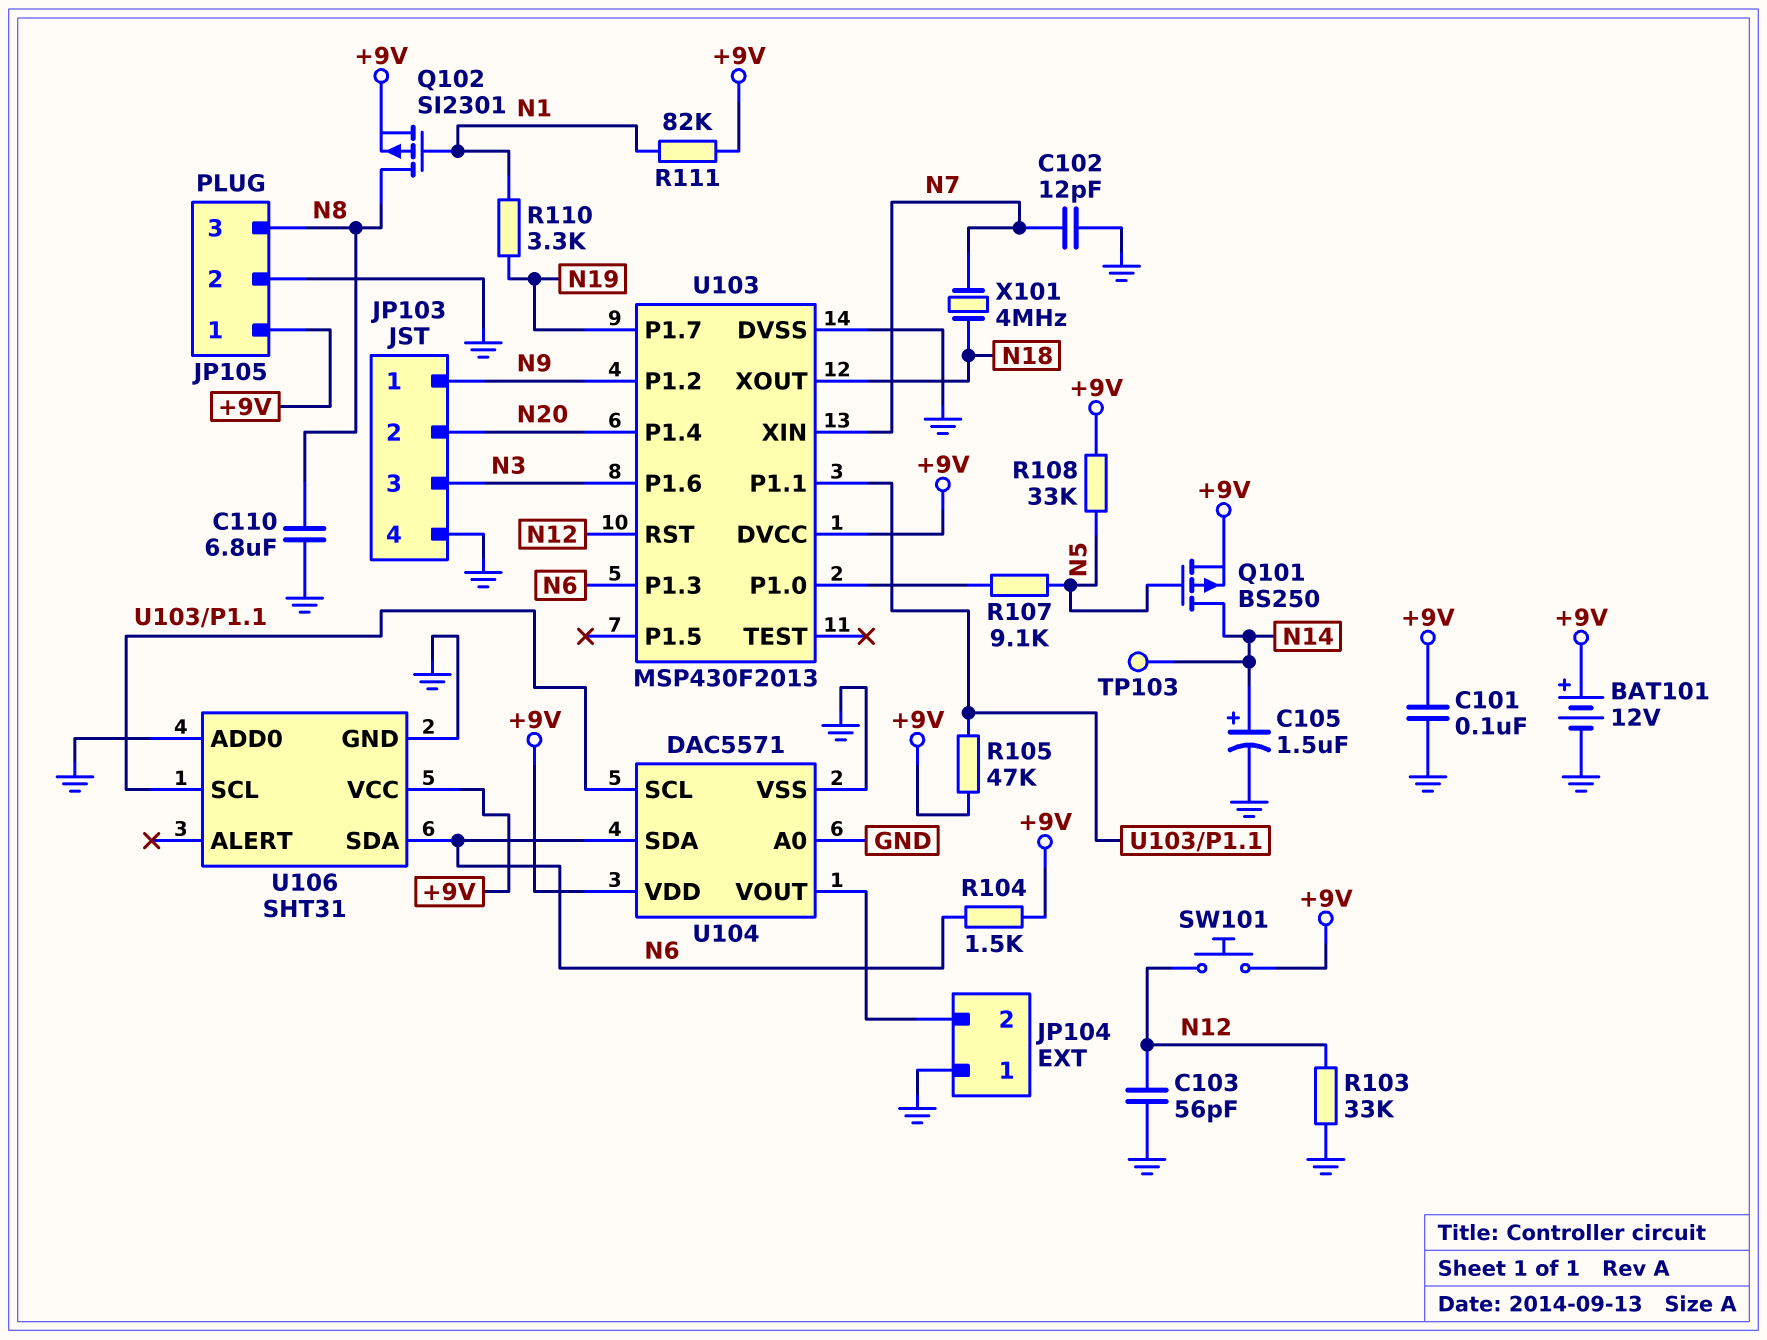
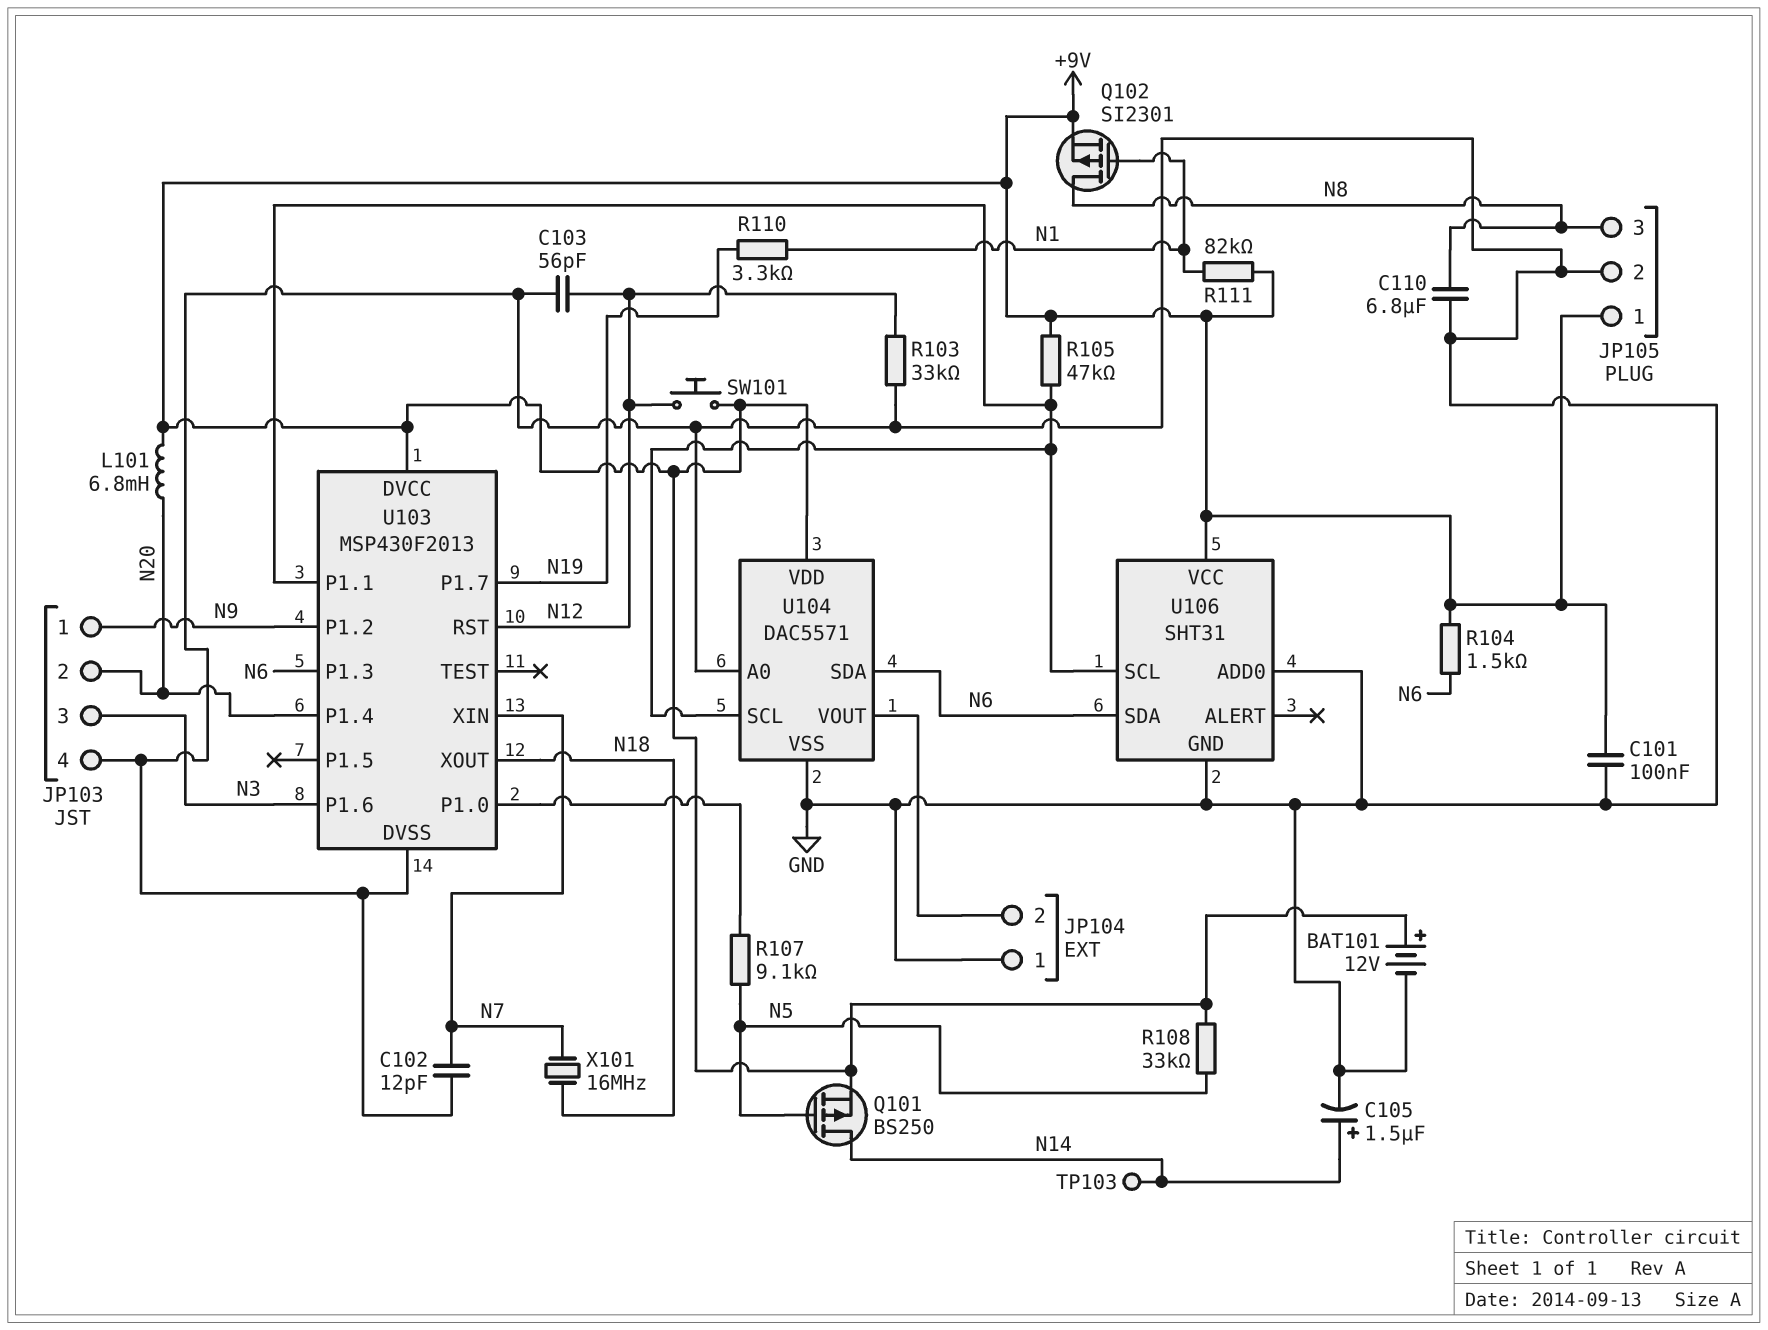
L101: none -> 6.8mH (+9V, N20)
X101: 4MHz (N7, N18) -> 16MHz (N7, N18)

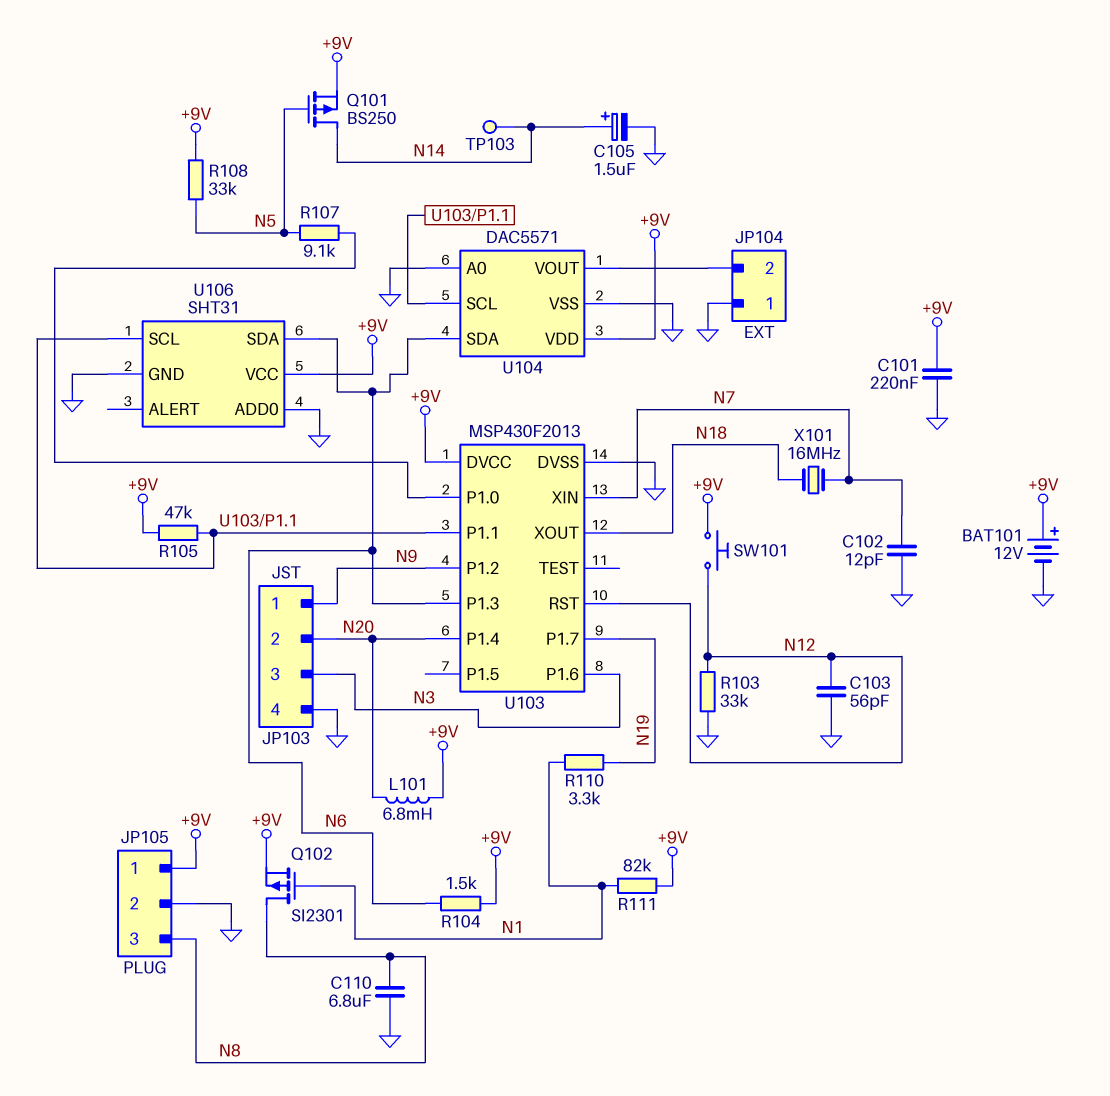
C101: 100nF (+9V, GND) -> 220nF (+9V, GND)

